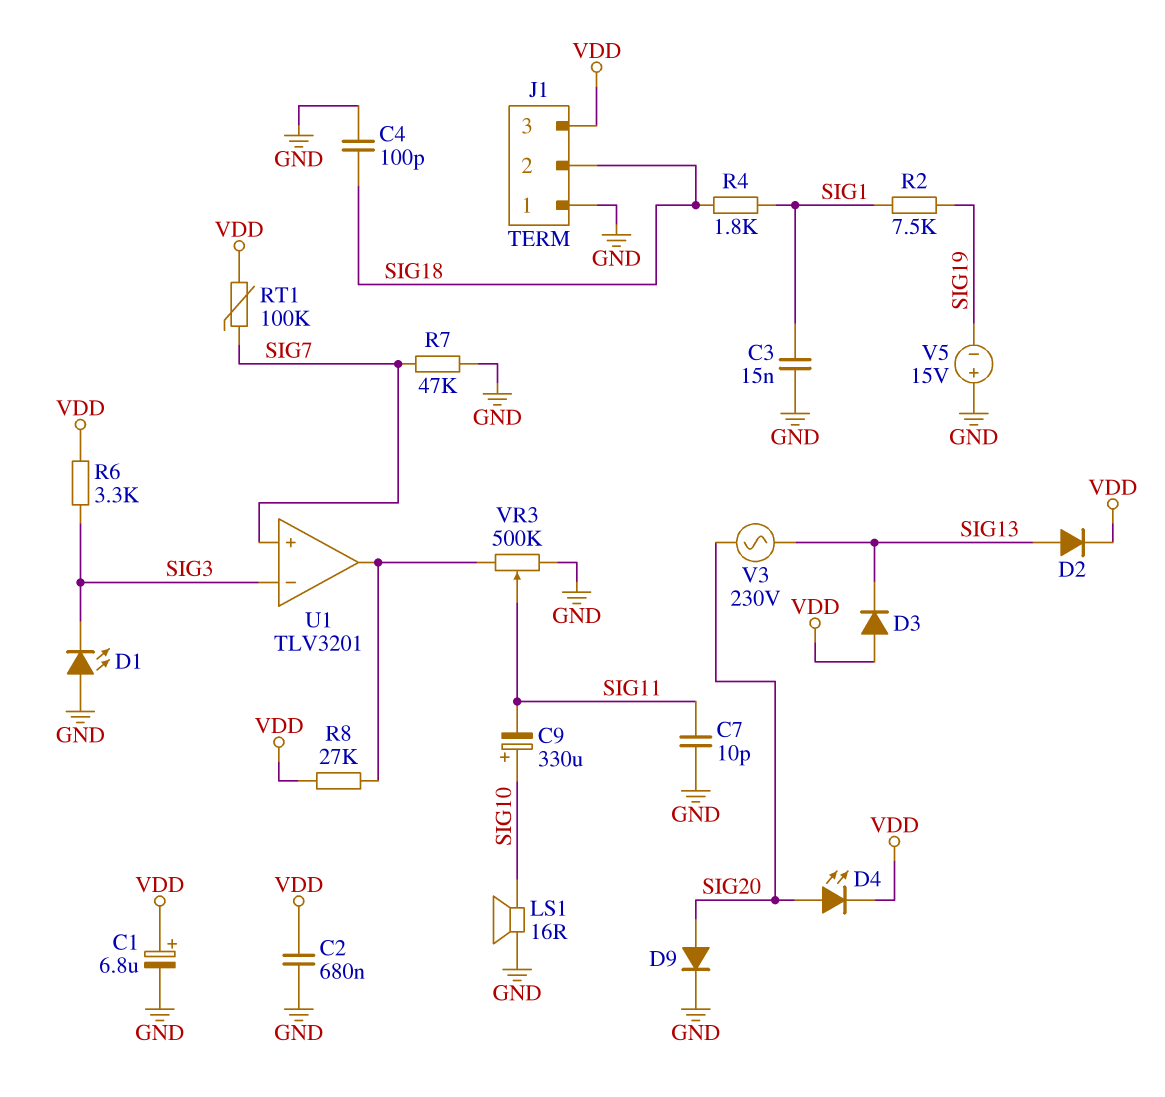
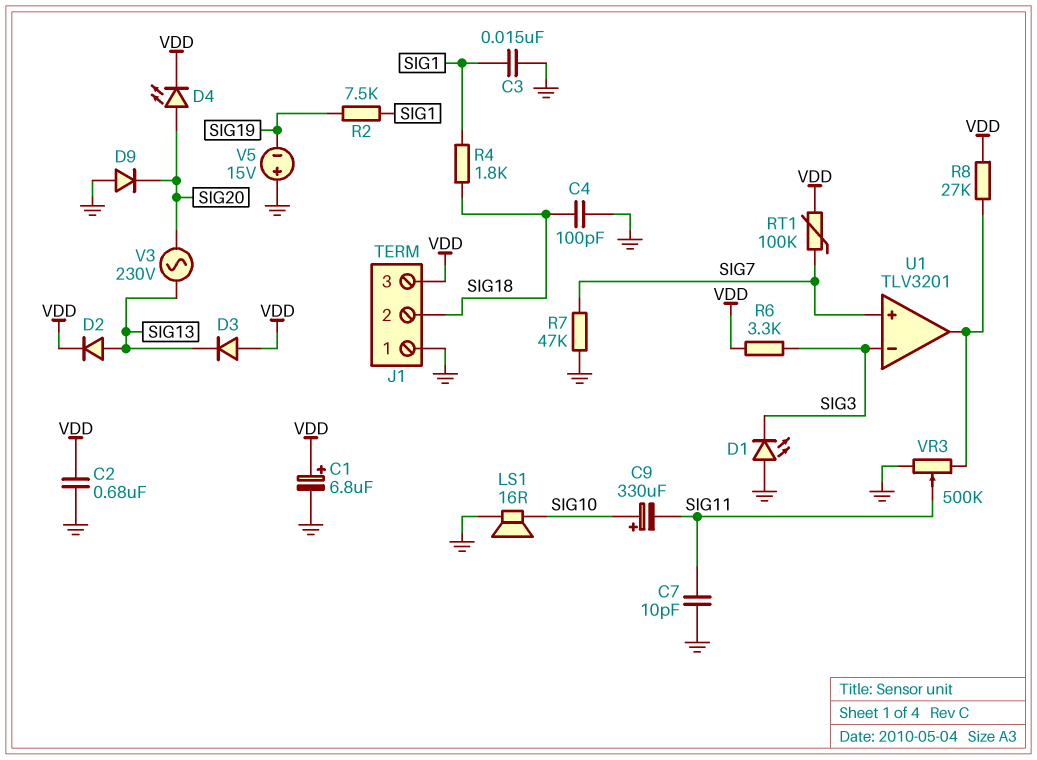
D9: diode (A SIG20, K GND) -> diode (A GND, K SIG20)

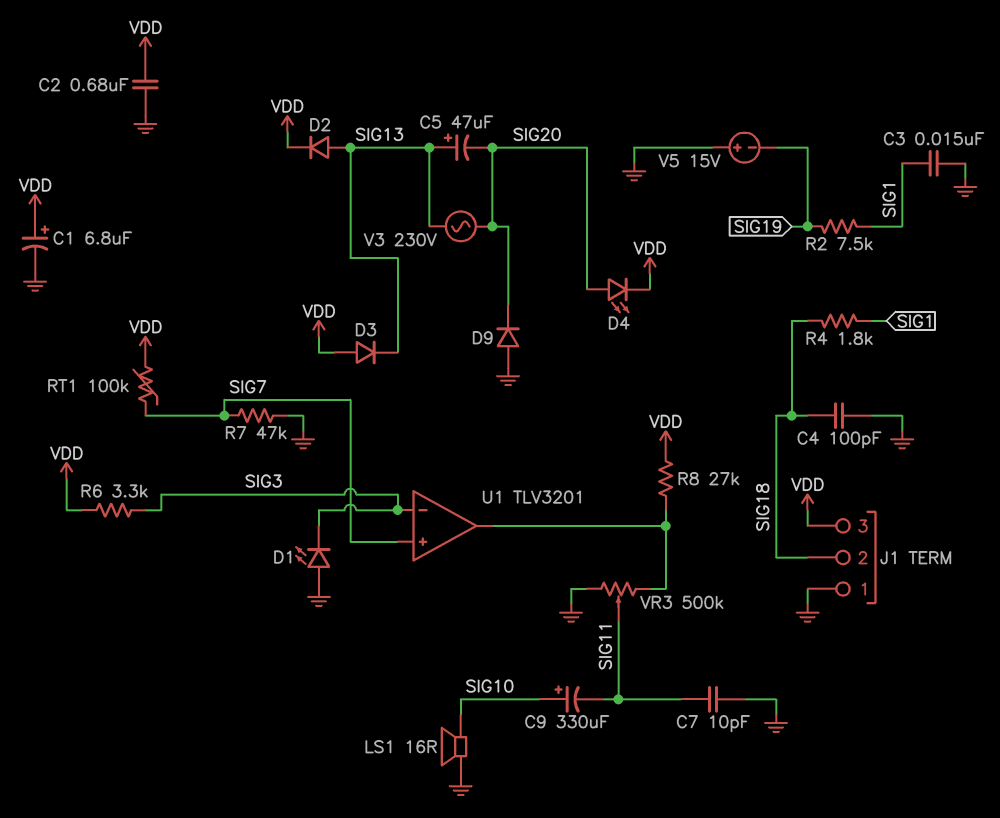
C5: none -> 47uF (plus SIG13, minus SIG20)

